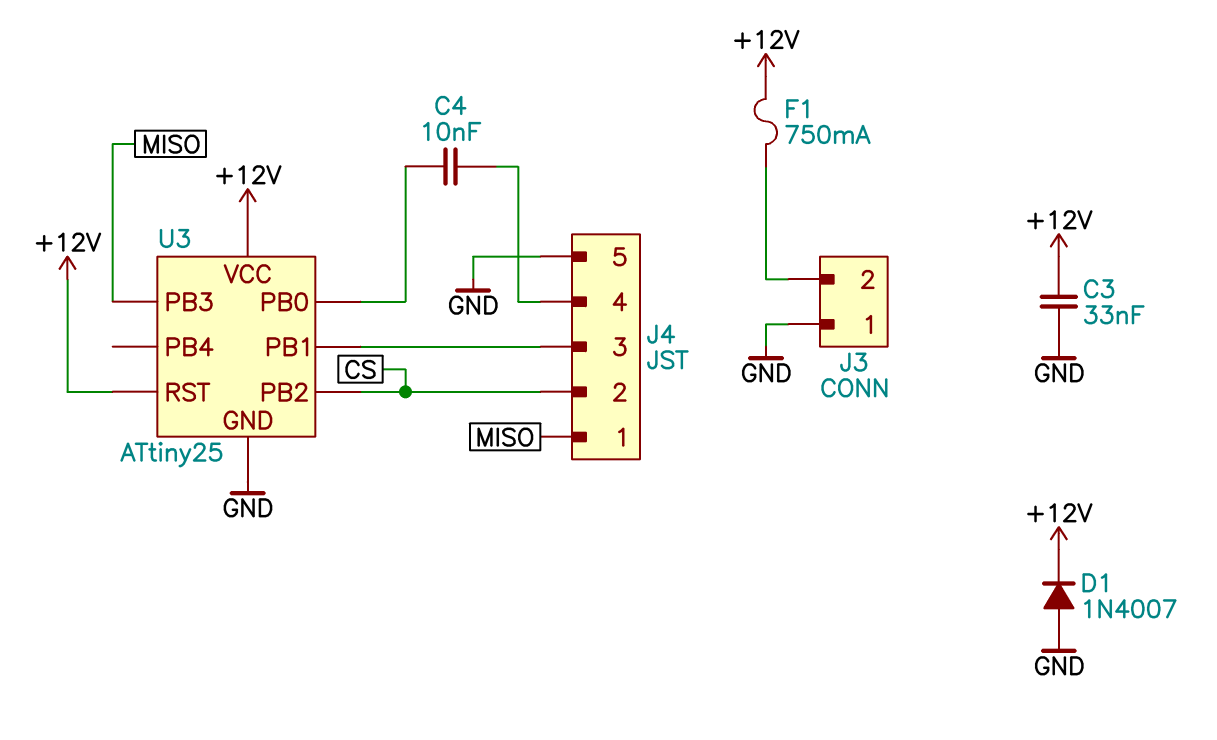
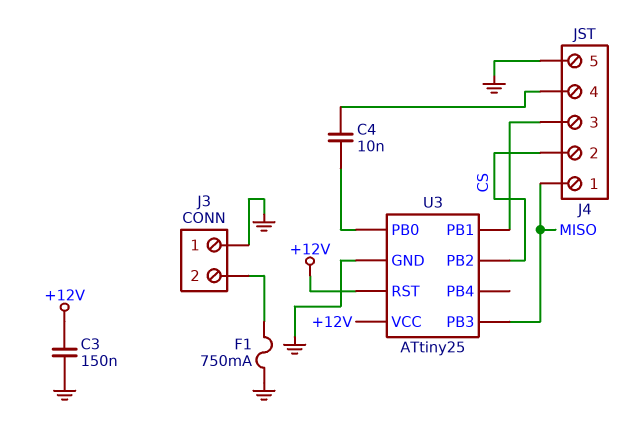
C3: 33nF (+12V, GND) -> 150nF (+12V, GND)
D1: diode 1N4007 (A GND, K +12V) -> none
F1: 750mA (+12V, J3/2) -> 750mA (GND, J3/2)

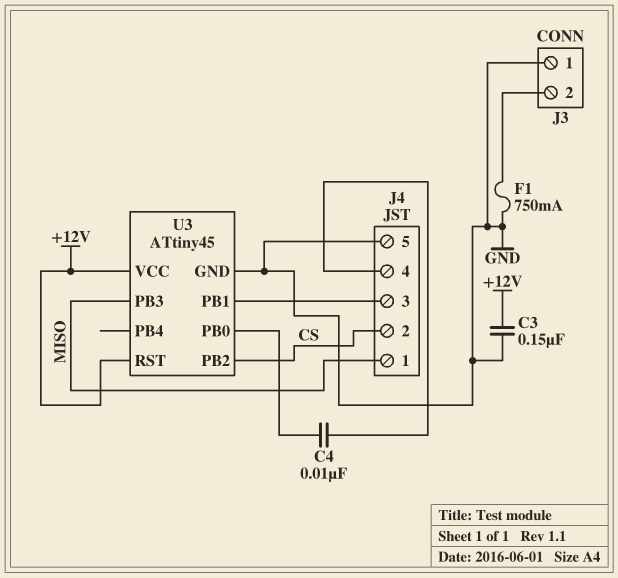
U3: ATtiny25 -> ATtiny45

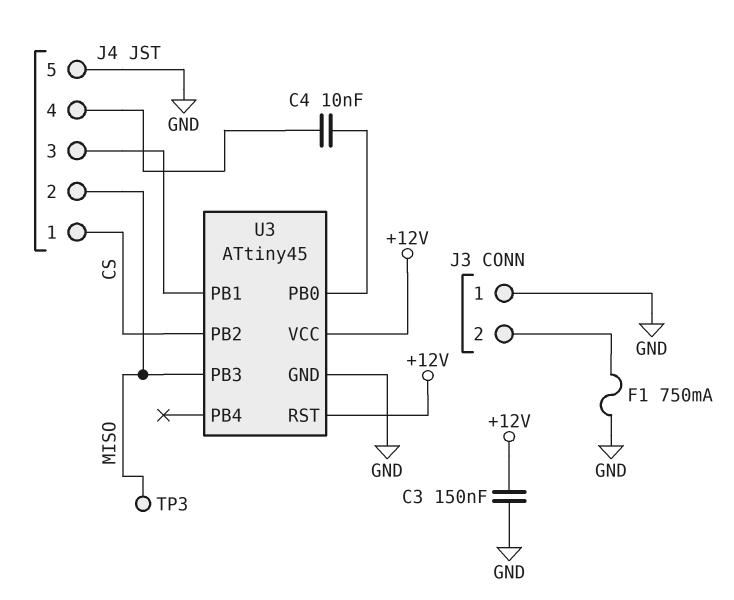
J4 pin 1: MISO -> CS
J4 pin 2: CS -> MISO
TP3: none -> test point (MISO)

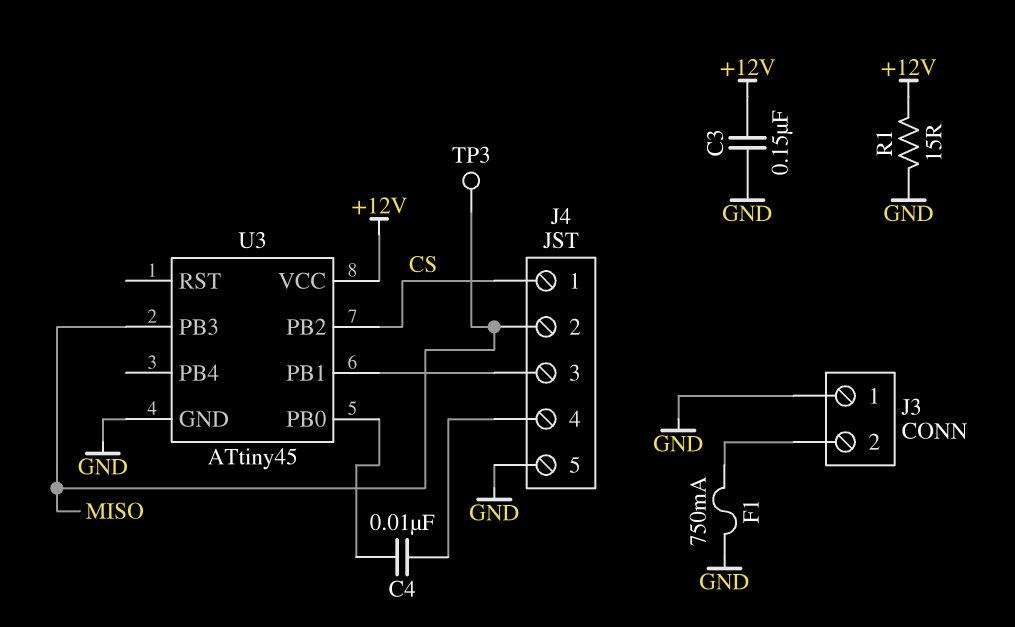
R1: none -> 15 (+12V, GND)
U3 pin RST: +12V -> none

